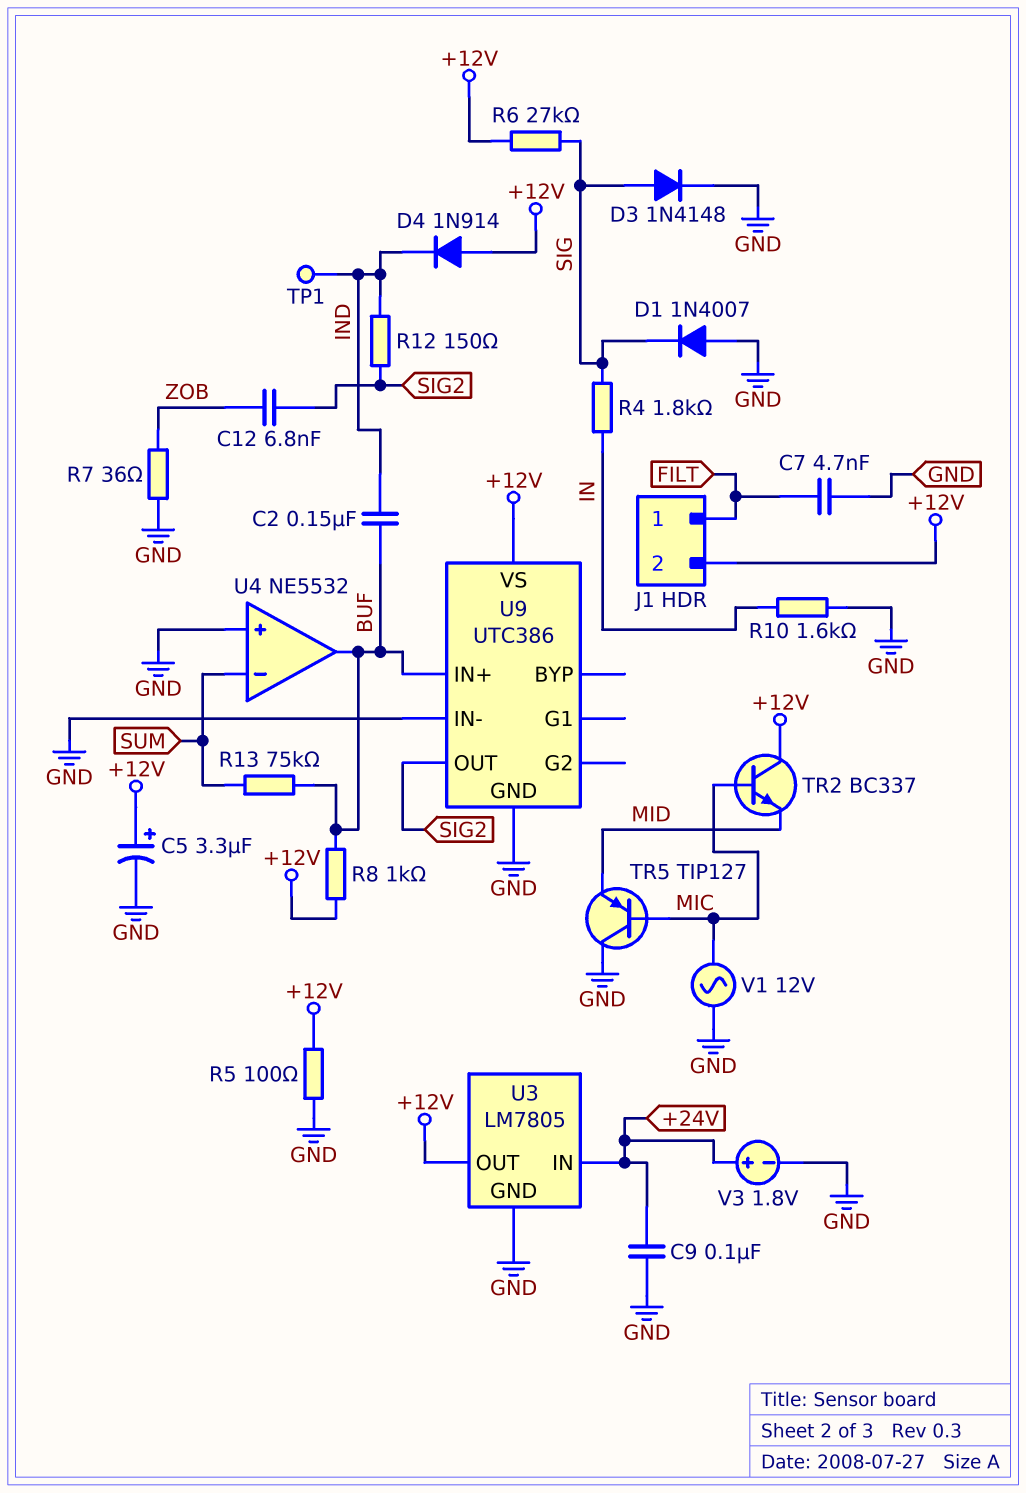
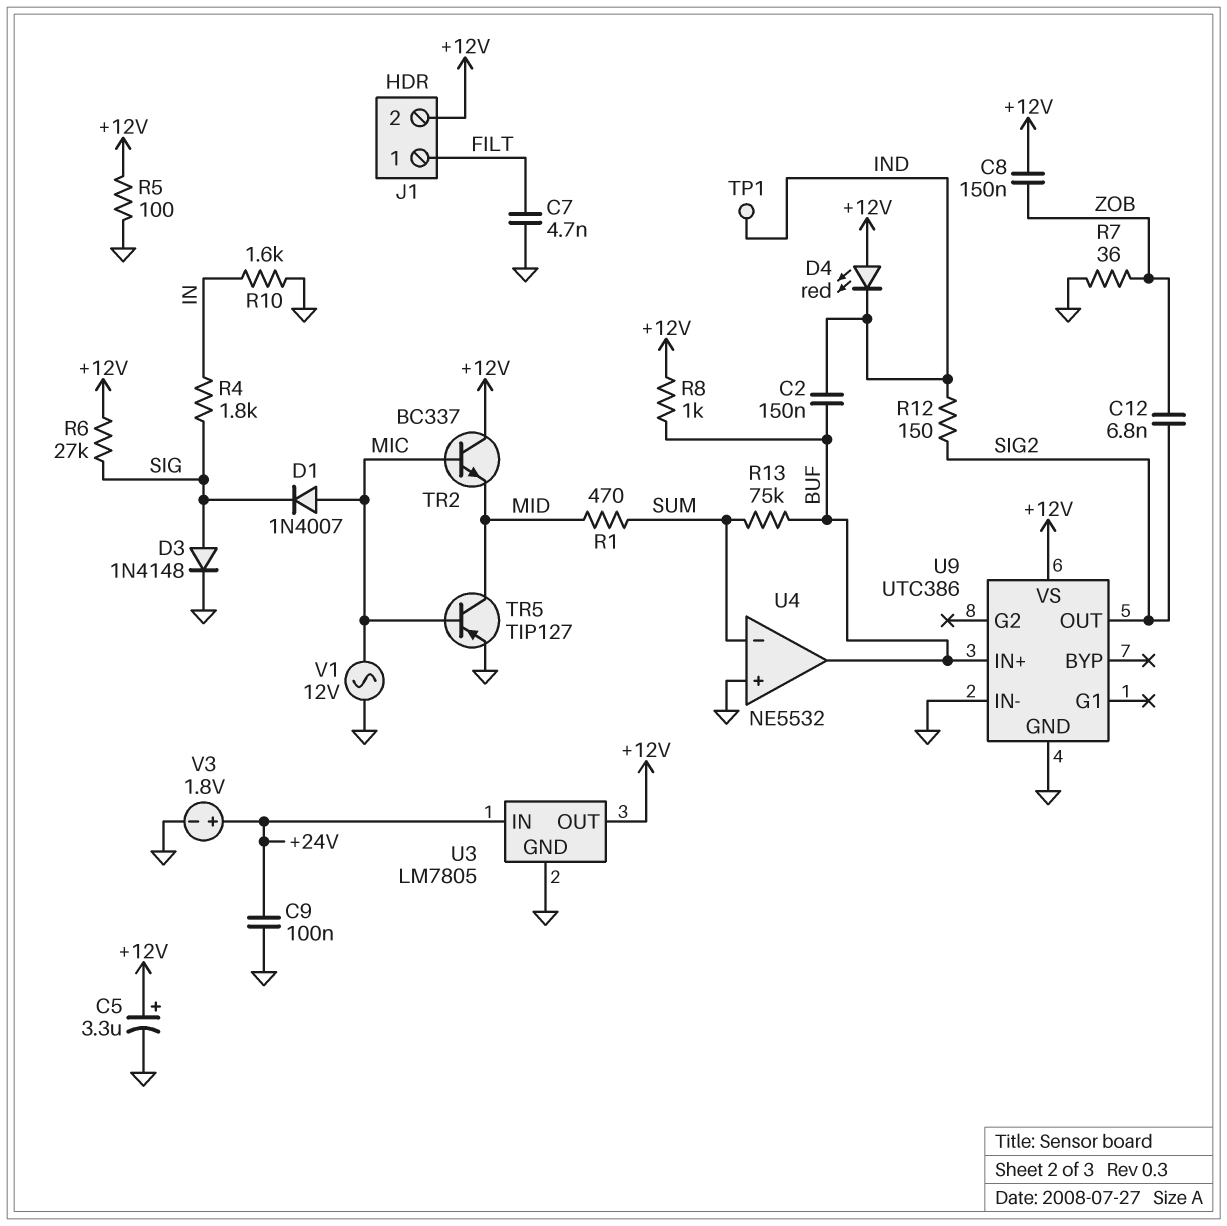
C8: none -> 150nF (+12V, ZOB)
D1: diode 1N4007 (A GND, K SIG) -> diode 1N4007 (A MIC, K SIG)
D4: diode 1N914 (A +12V, K IND) -> LED red (A +12V, K IND)
R1: none -> 470 (MID, SUM)
TR5: PNP TIP127 (B MIC, C GND, E MID) -> PNP TIP127 (B MIC, C MID, E GND)

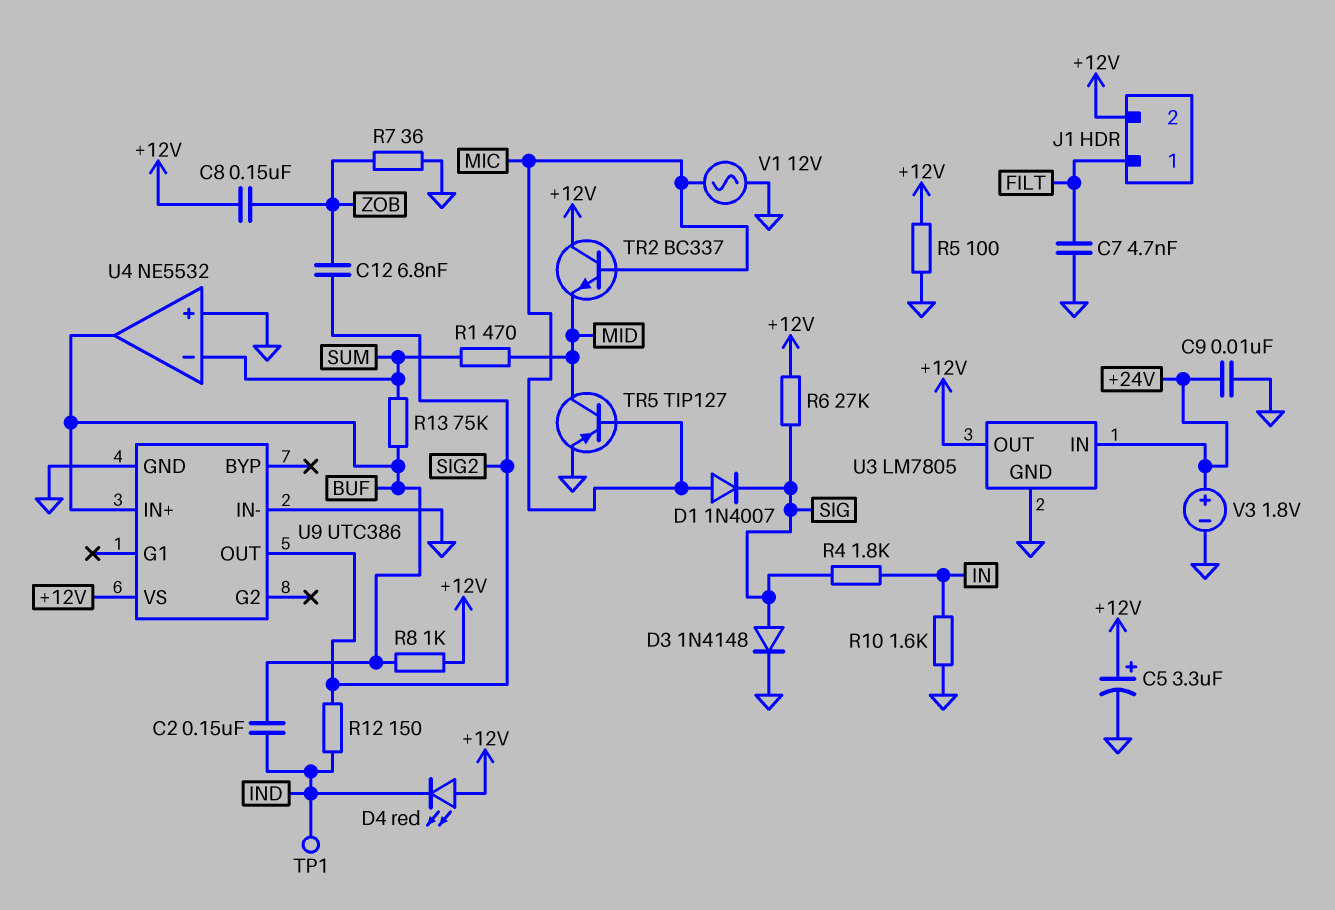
C9: 100nF (+24V, GND) -> 10nF (+24V, GND)

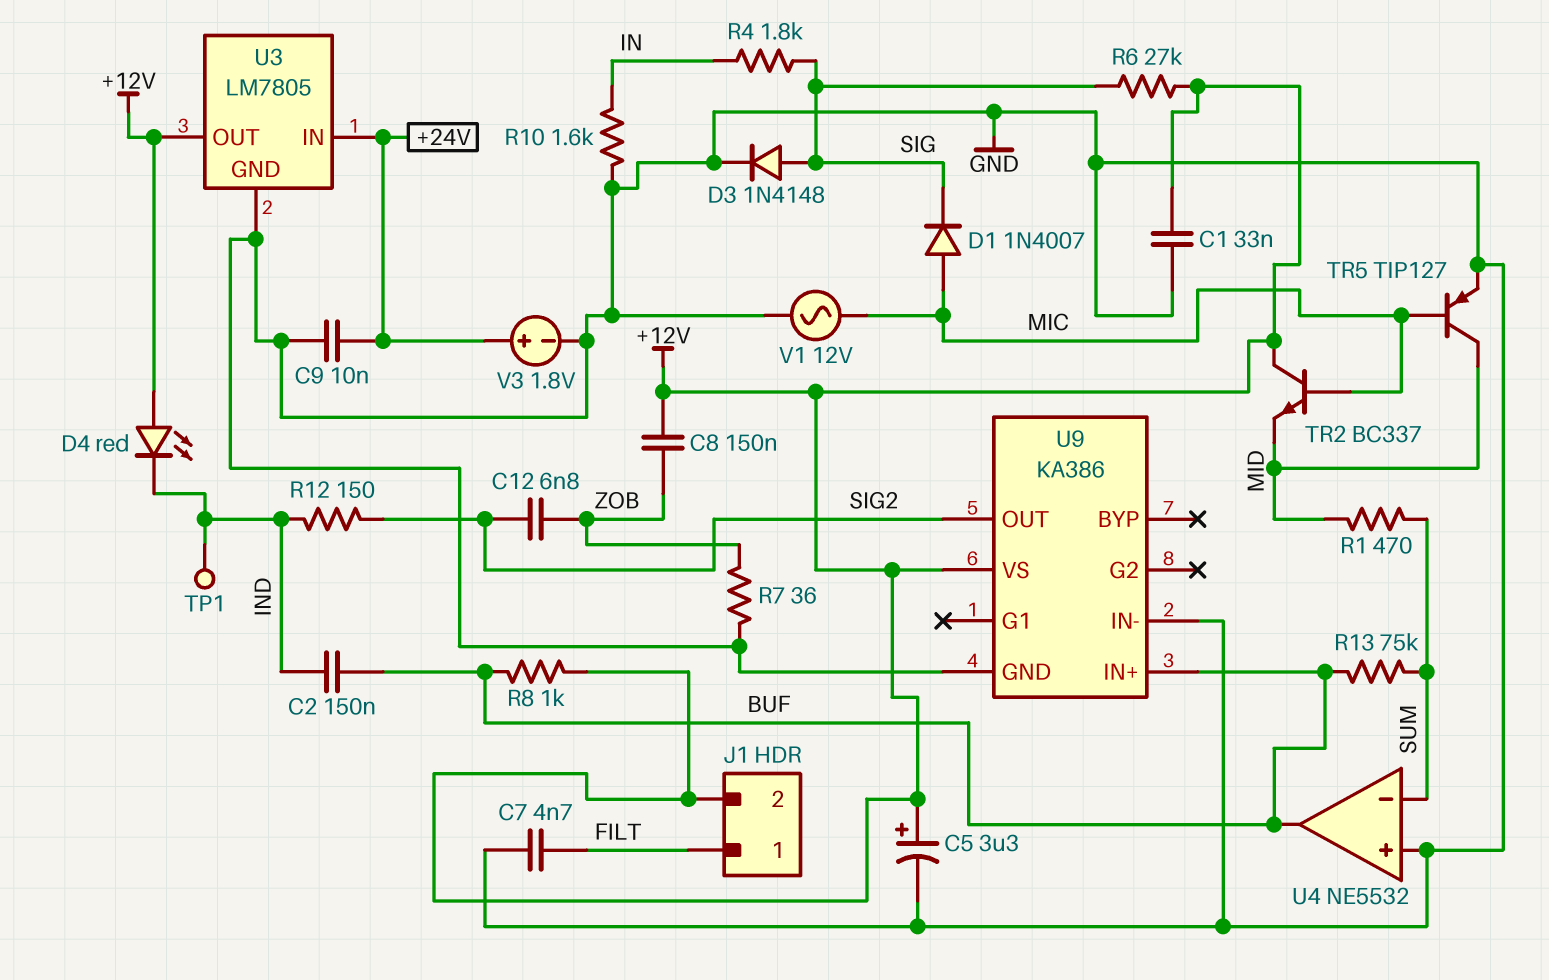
C1: none -> 33nF (+12V, GND)
R5: 100 (+12V, GND) -> none
U9: UTC386 -> KA386

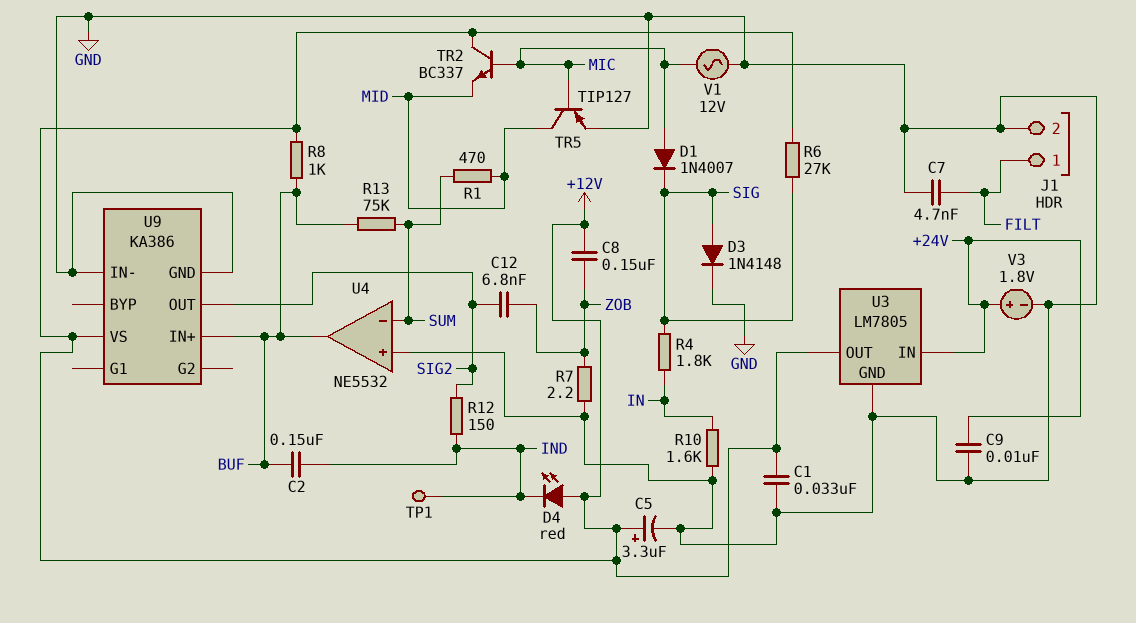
J1 pin 2: +12V -> GND
R7: 36 (GND, ZOB) -> 2.2 (GND, ZOB)

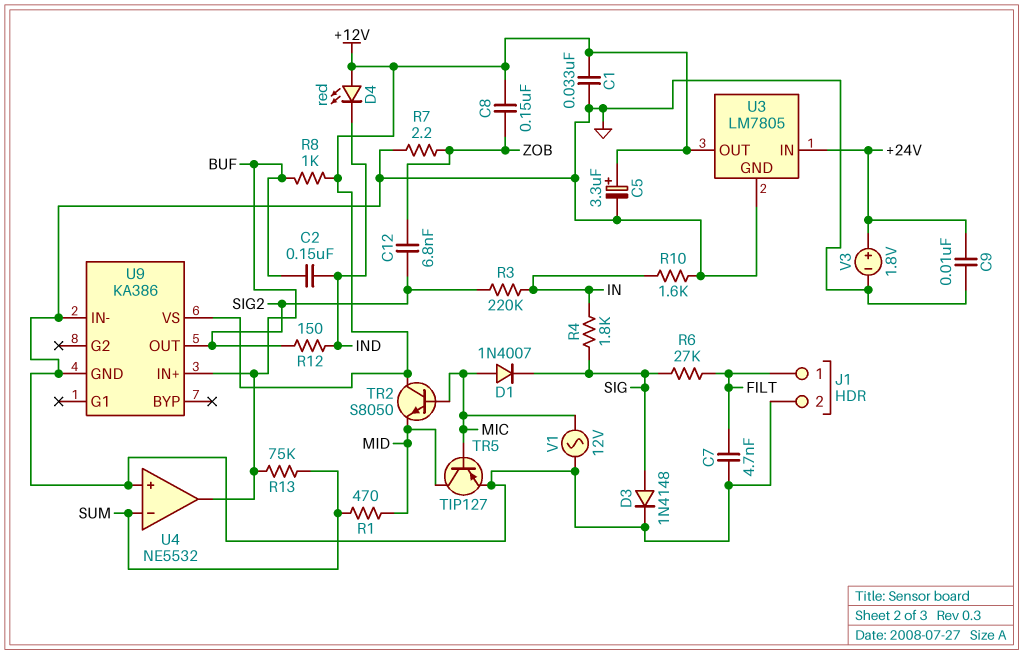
R3: none -> 220k (IN, SIG2)
R6: 27k (+12V, SIG) -> 27k (FILT, SIG)
TP1: test point (IND) -> none
TR2: NPN BC337 (B MIC, C +12V, E MID) -> NPN S8050 (B MIC, C +12V, E MID)

